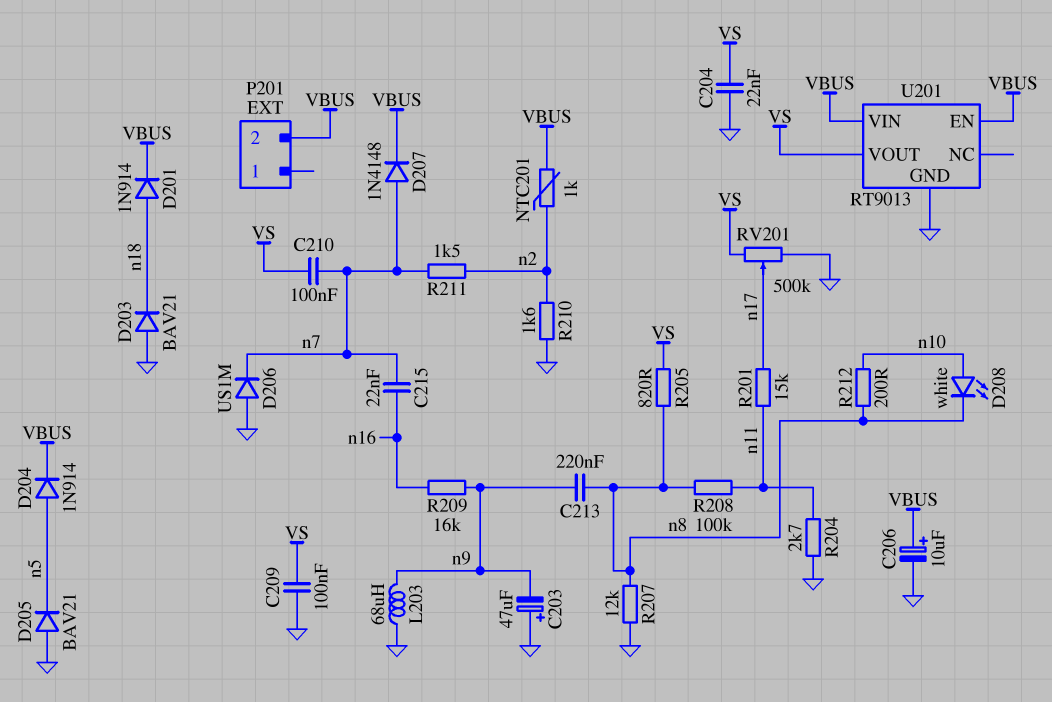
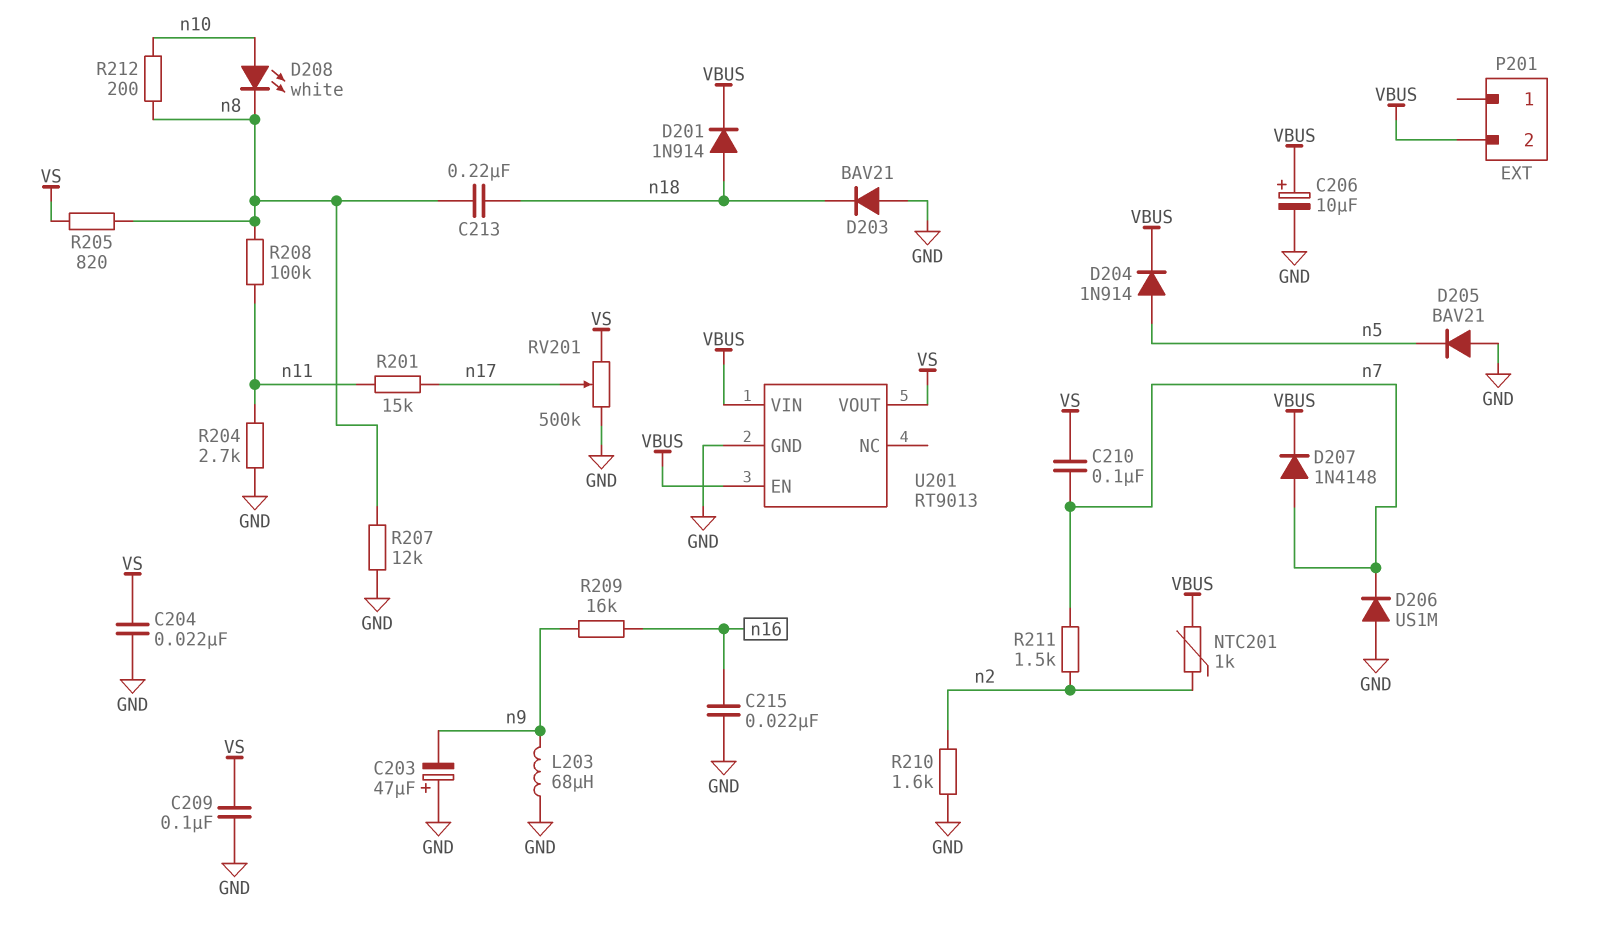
C213: 220nF (n8, n9) -> 220nF (n8, n18)
C215: 22nF (n7, n16) -> 22nF (GND, n16)

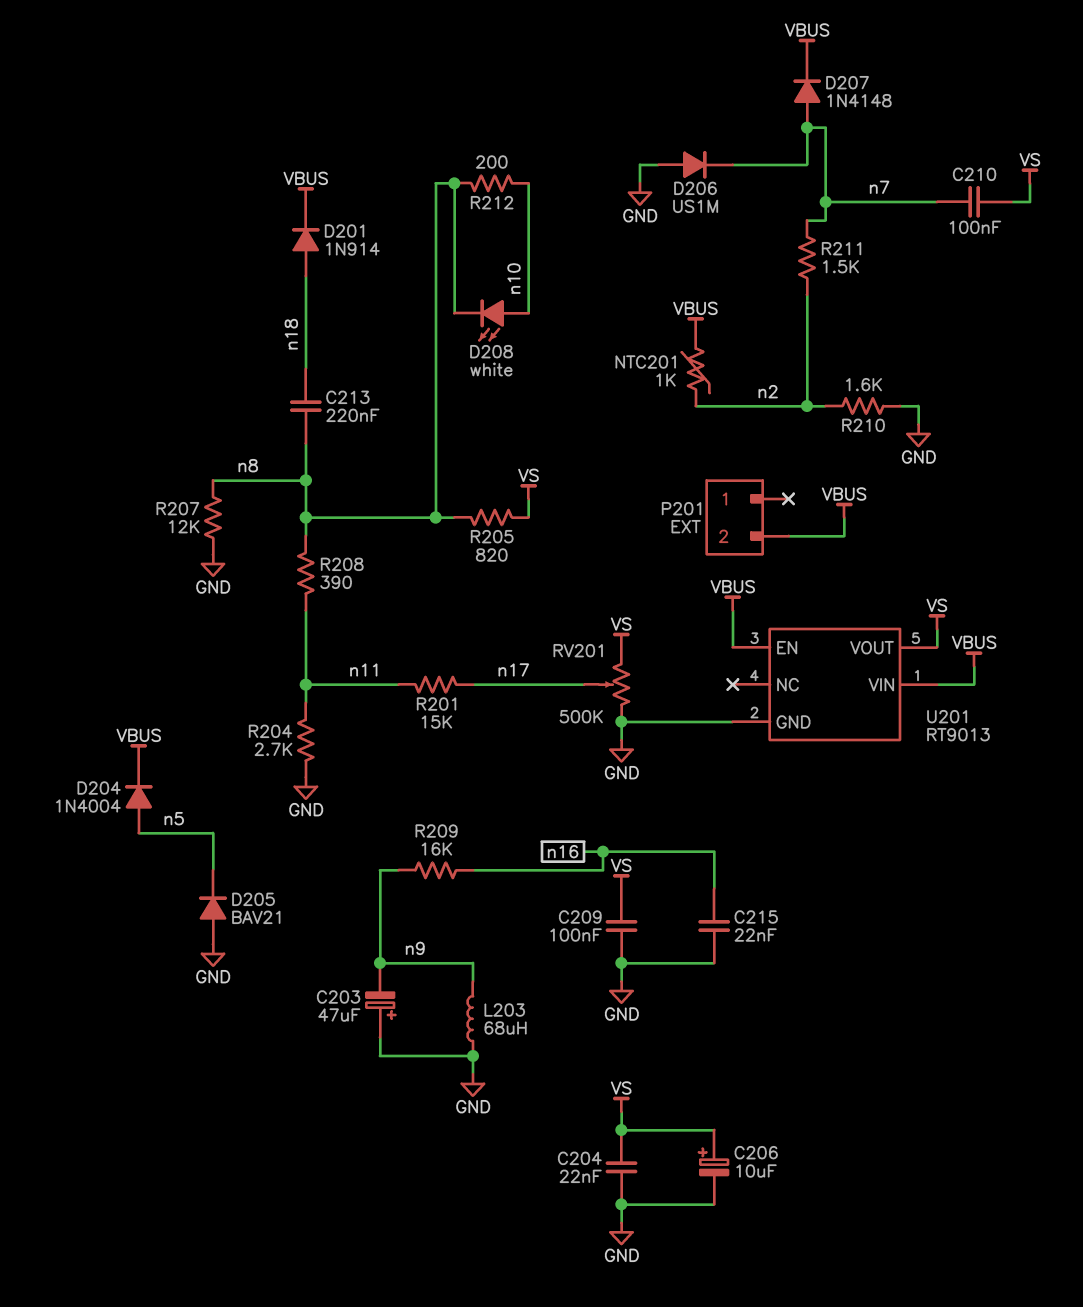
C206: 10uF (plus VBUS, minus GND) -> 10uF (plus VS, minus GND)
D203: diode BAV21 (A GND, K n18) -> none
D204: diode 1N914 (A n5, K VBUS) -> diode 1N4004 (A n5, K VBUS)
R208: 100k (n8, n11) -> 390 (n8, n11)

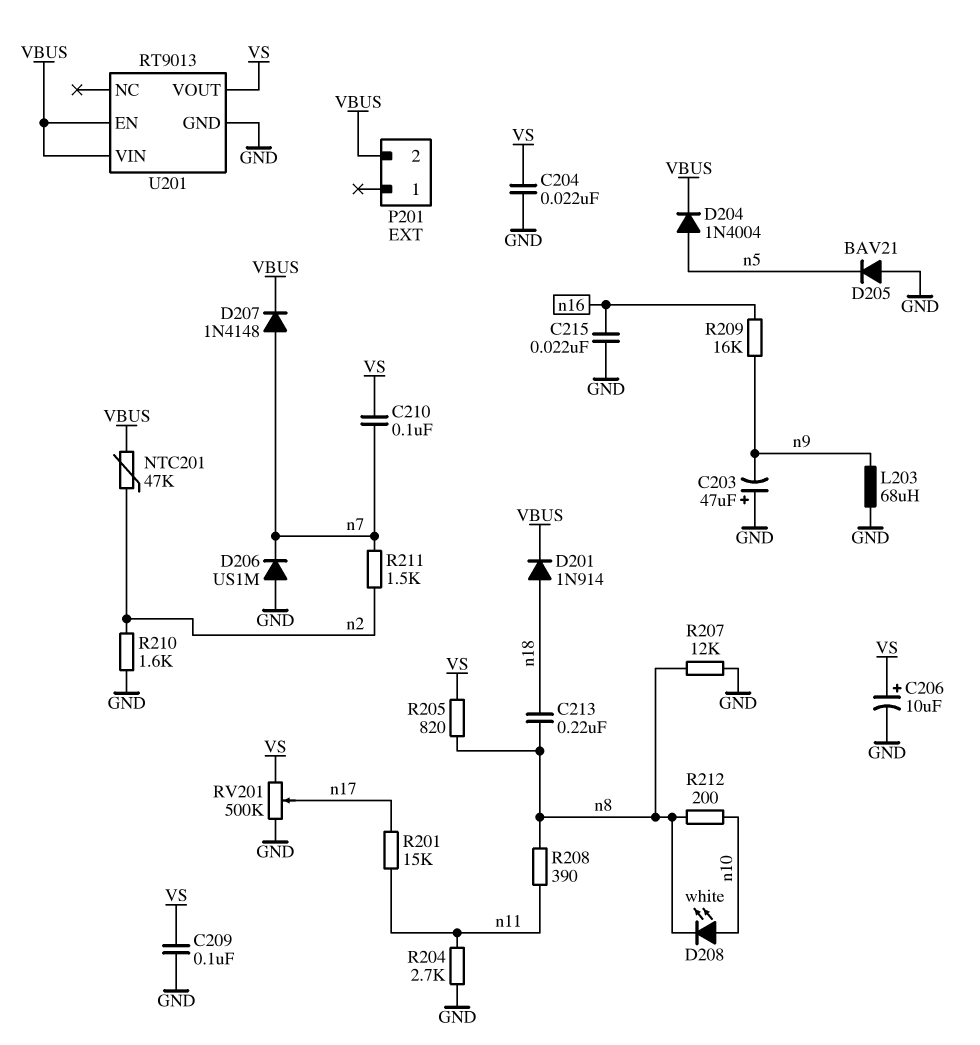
NTC201: 1k (VBUS, n2) -> 47k (VBUS, n2)

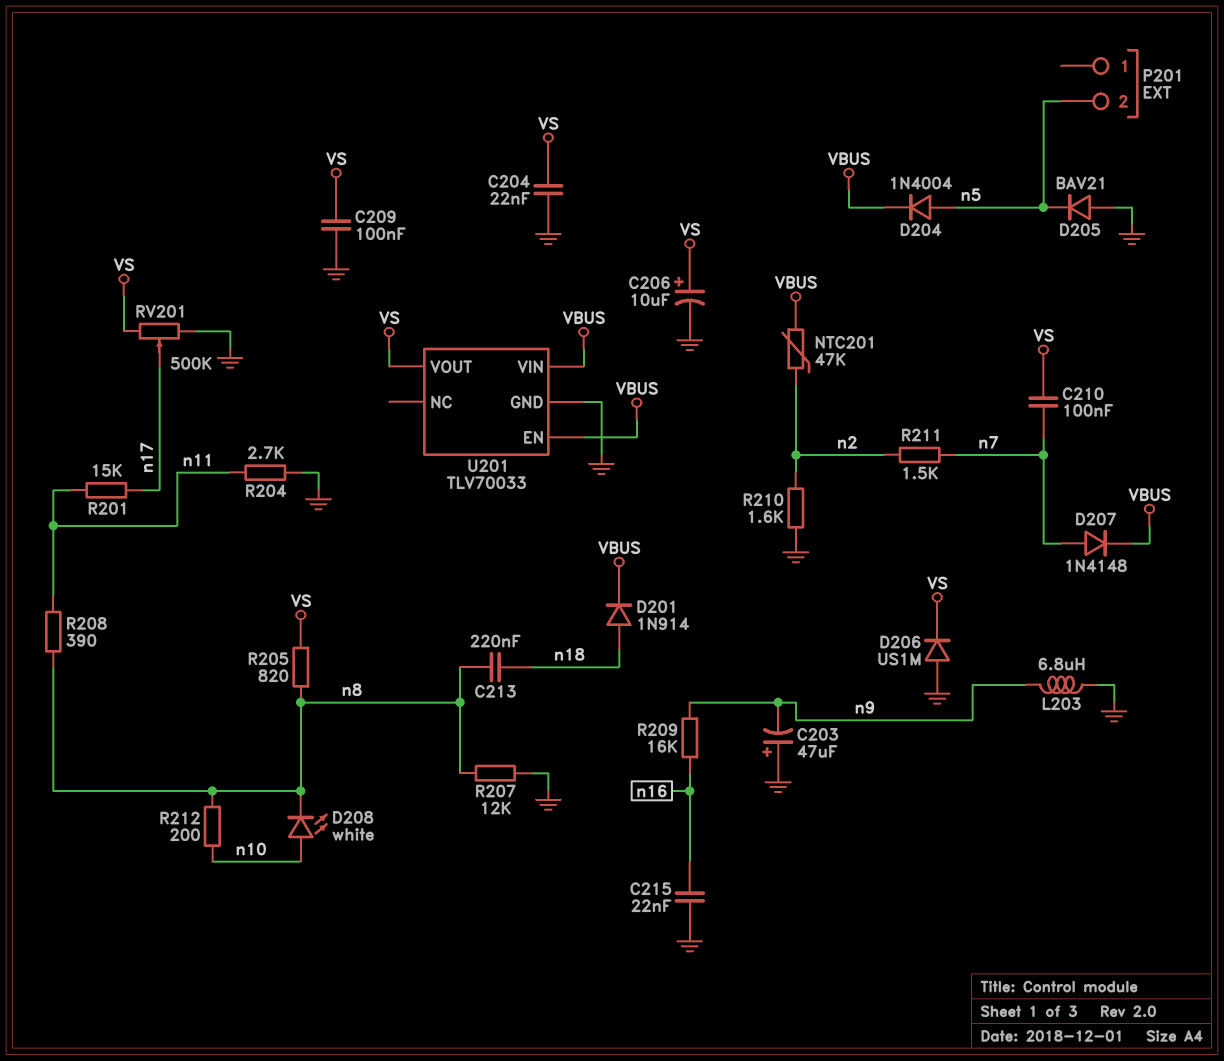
D206: diode US1M (A GND, K n7) -> diode US1M (A GND, K VS)
L203: 68uH (GND, n9) -> 6.8uH (GND, n9)
P201 pin 2: VBUS -> n5
U201: RT9013 -> TLV70033

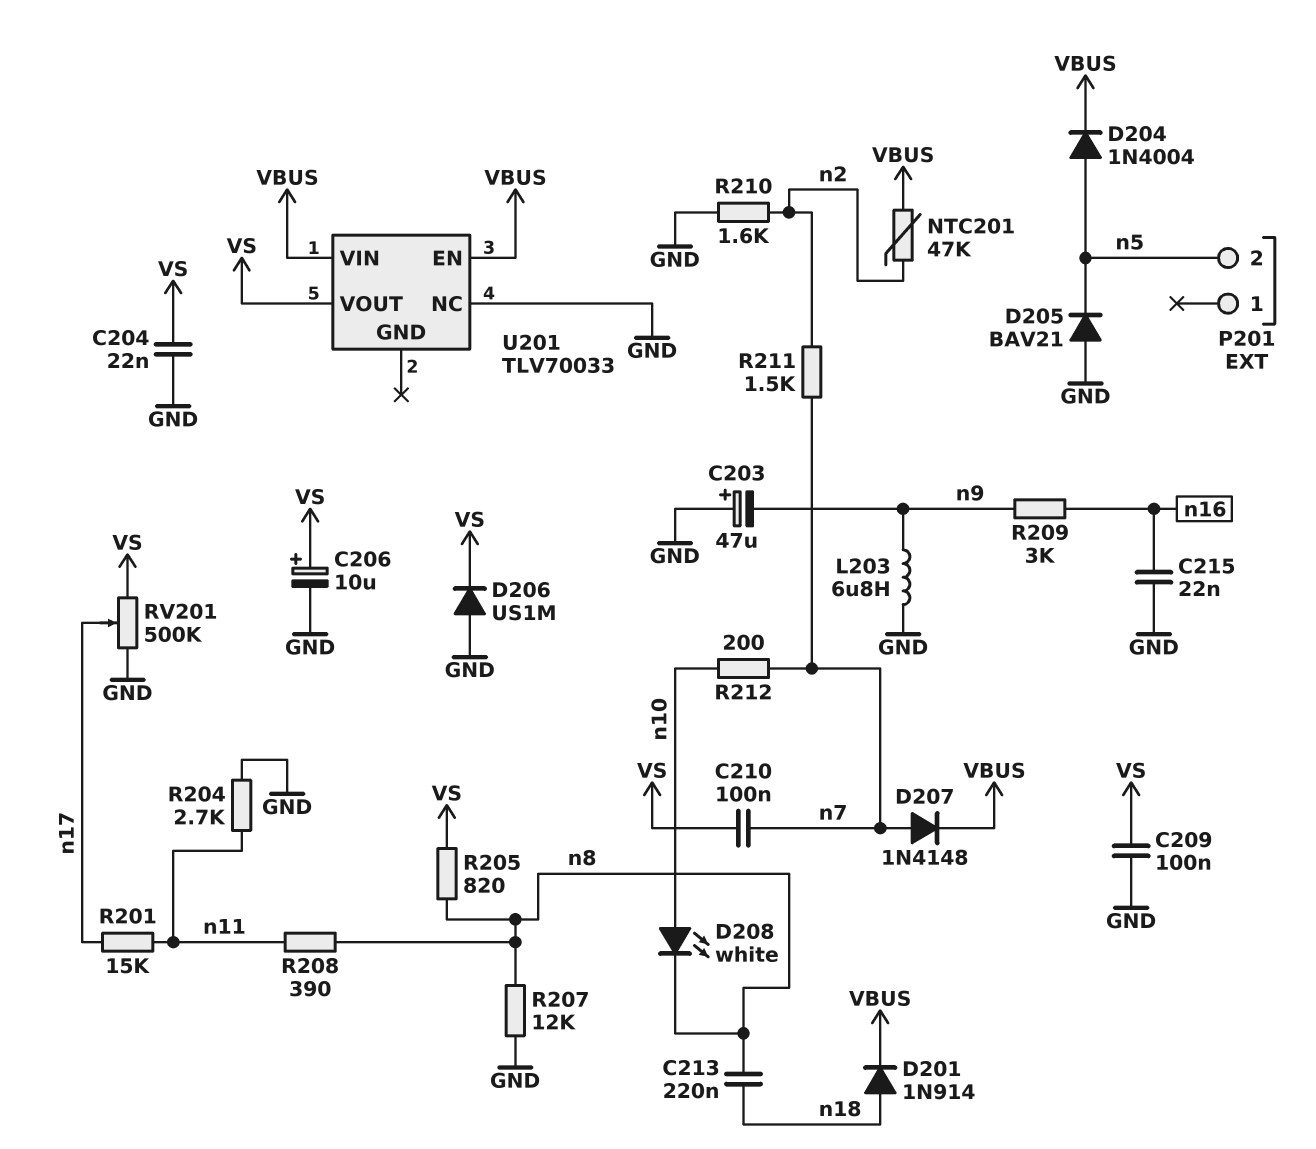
R209: 16k (n9, n16) -> 3k (n9, n16)
R212: 200 (n8, n10) -> 200 (n7, n10)
U201 pin GND: GND -> none
U201 pin NC: none -> GND

